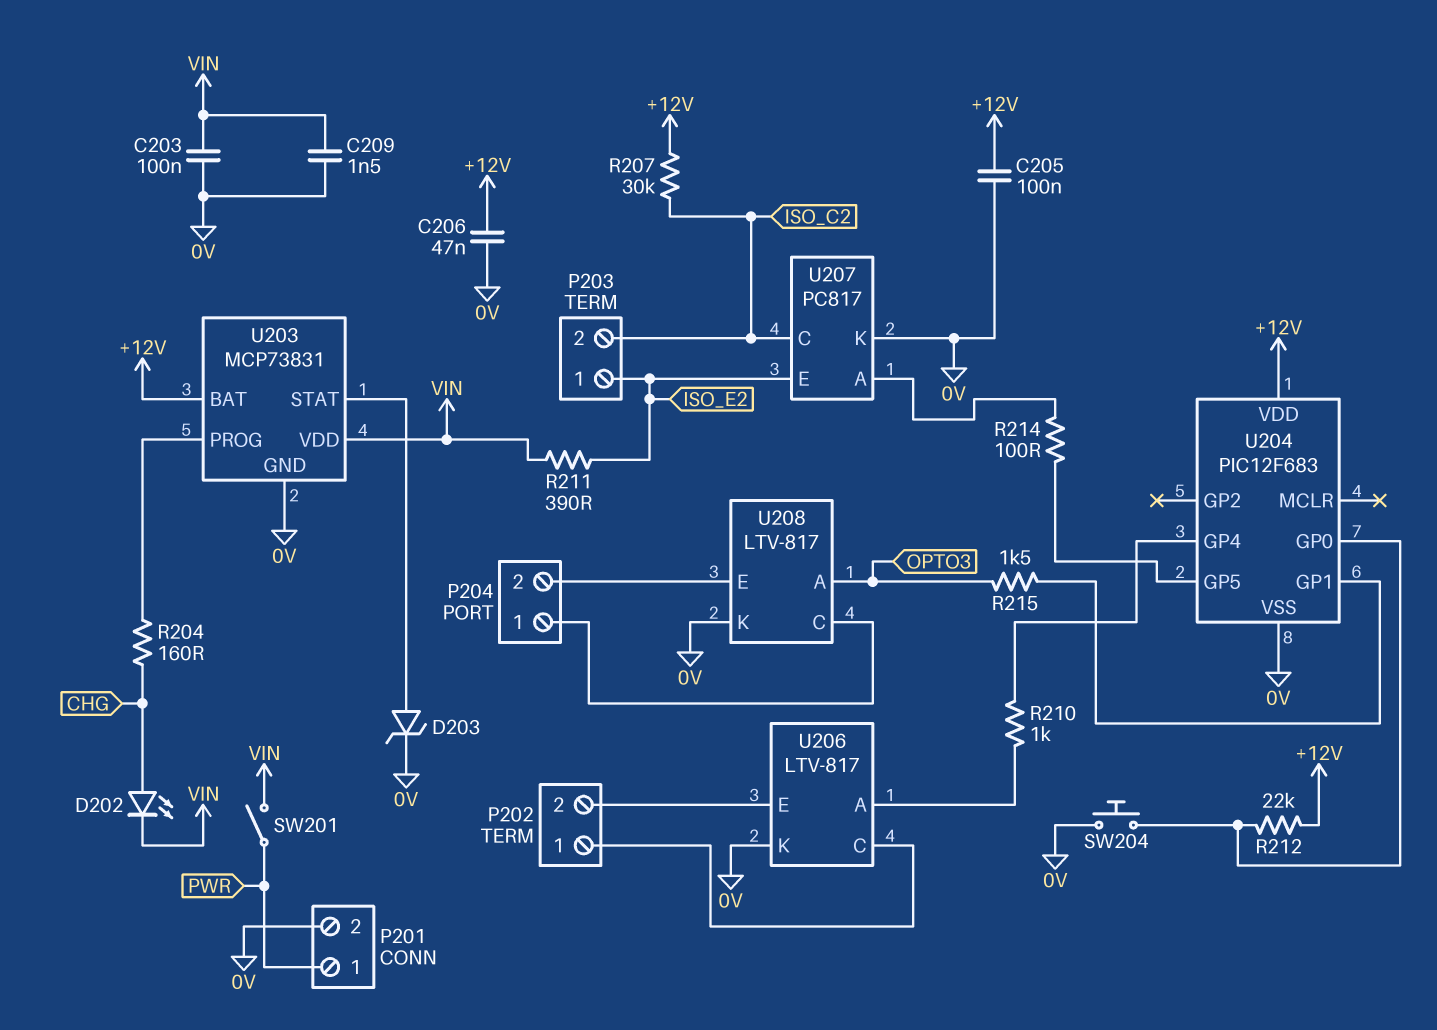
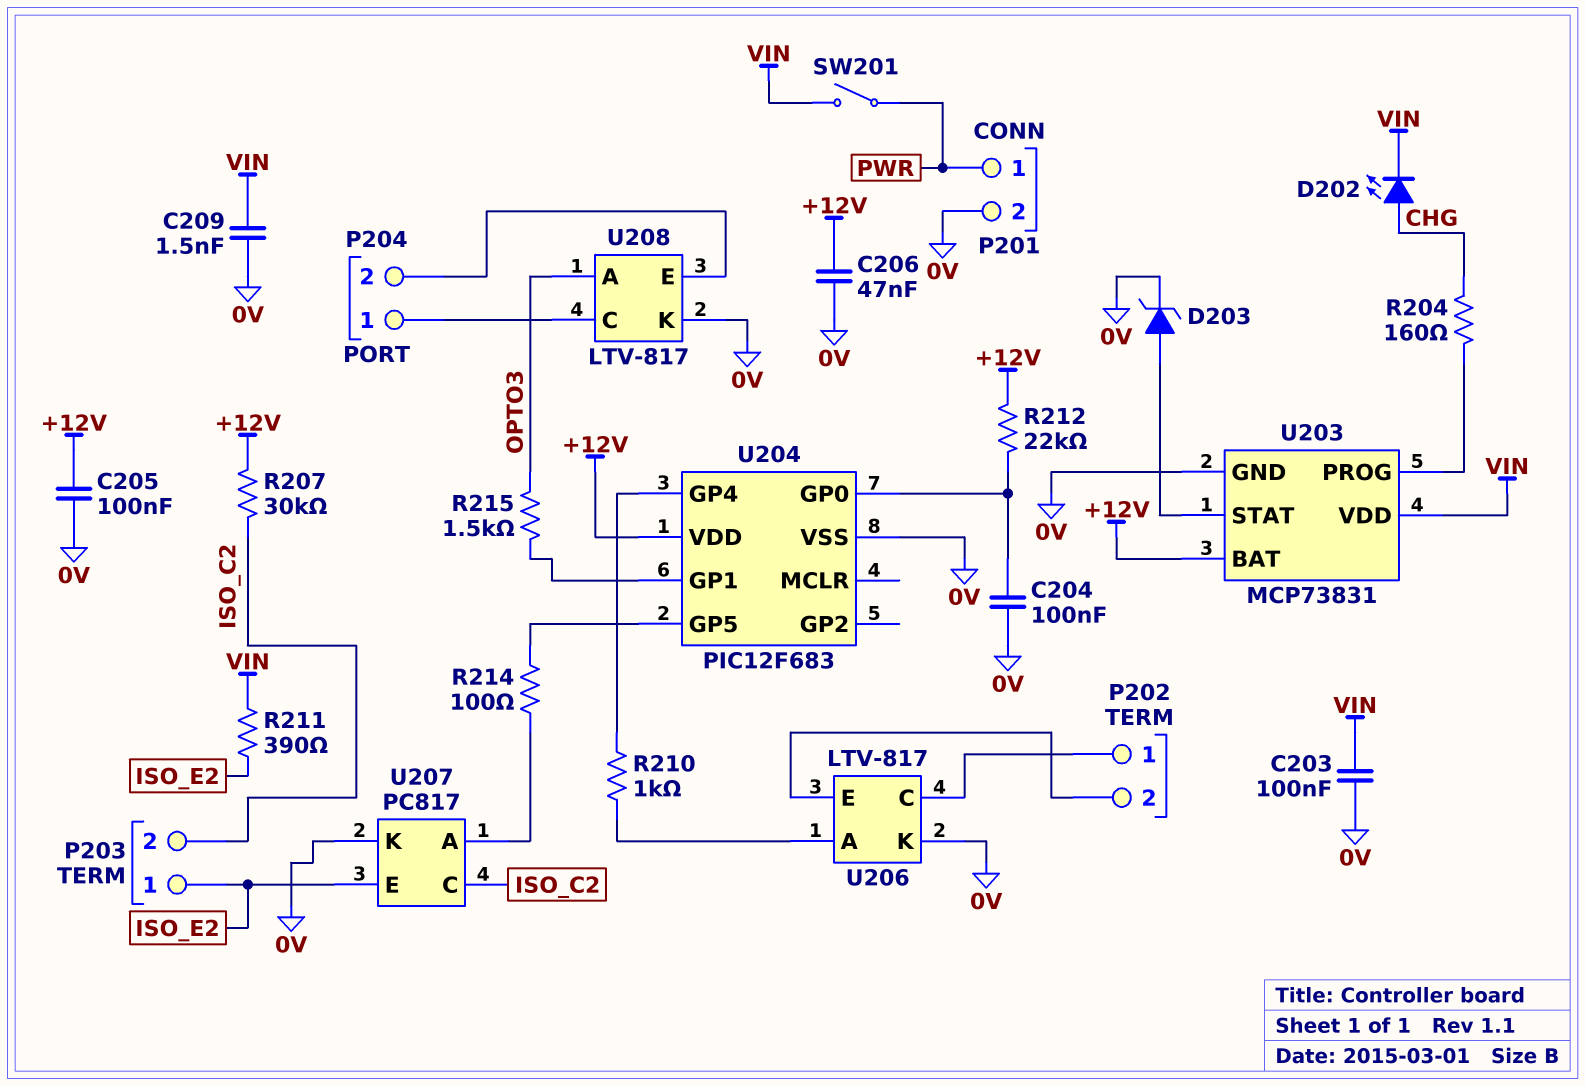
C204: none -> 100nF (0V, U204/GP0)
SW204: button (0V, U204/GP0) -> none

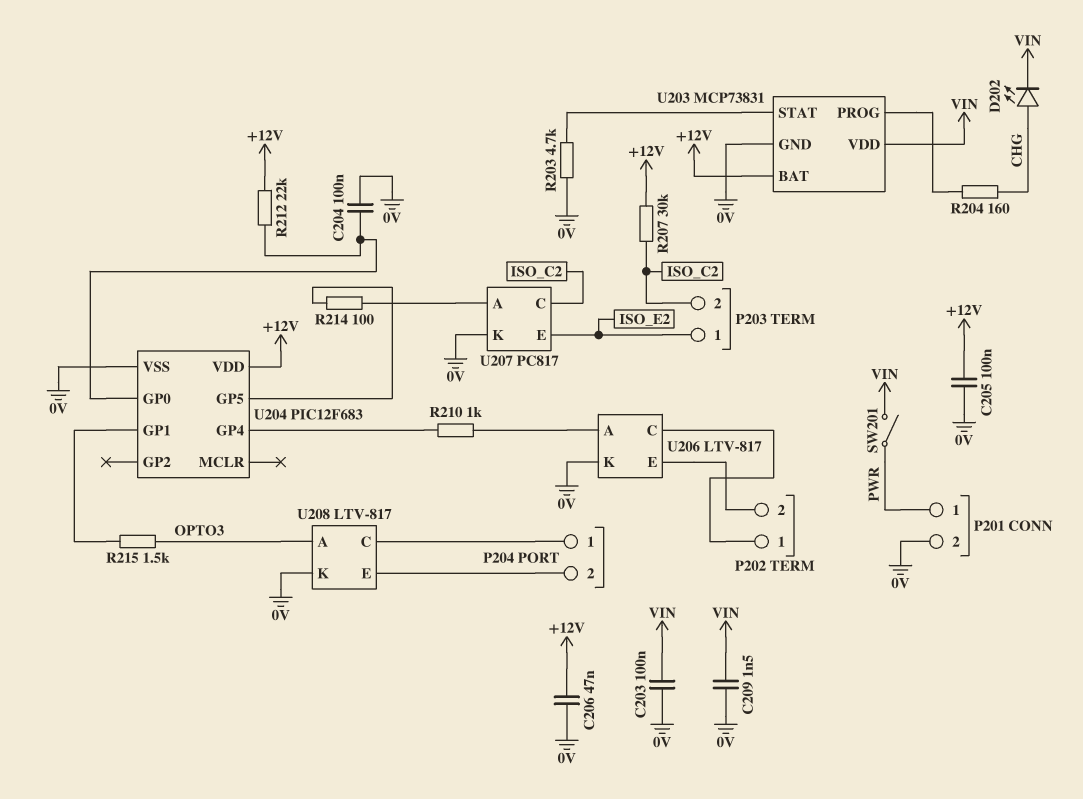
D203: zener (A U203/STAT, K 0V) -> none
R203: none -> 4.7k (0V, U203/STAT)
R211: 390 (ISO_E2, VIN) -> none

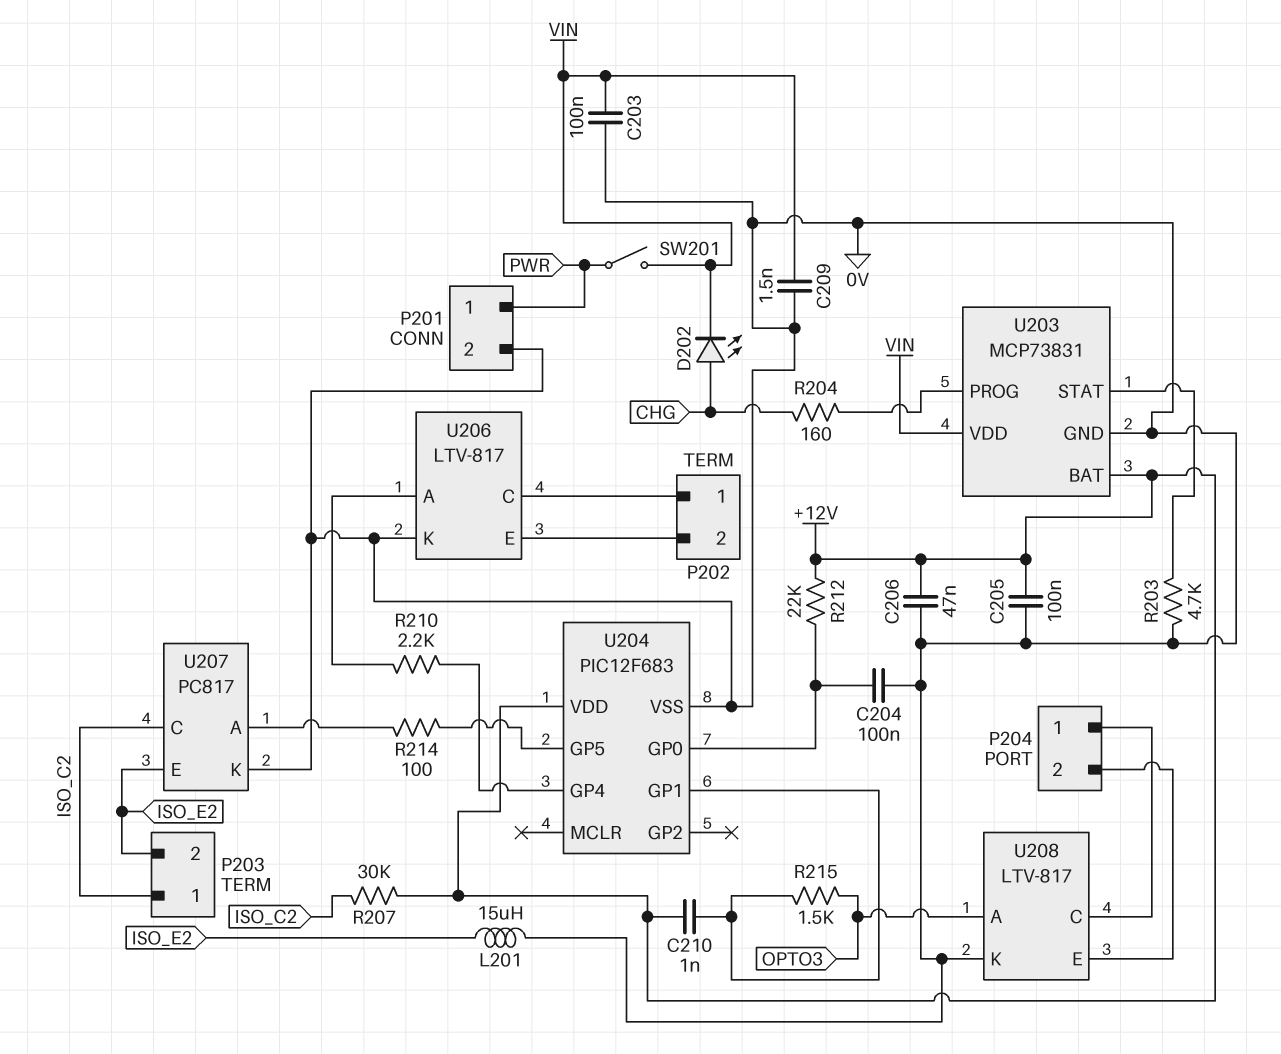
C210: none -> 1nF (+12V, U204/GP1)
L201: none -> 15uH (0V, ISO_E2)
P203 pin 1: ISO_E2 -> ISO_C2
P203 pin 2: ISO_C2 -> ISO_E2
R210: 1k (U204/GP4, U206/A) -> 2.2k (U204/GP4, U206/A)

